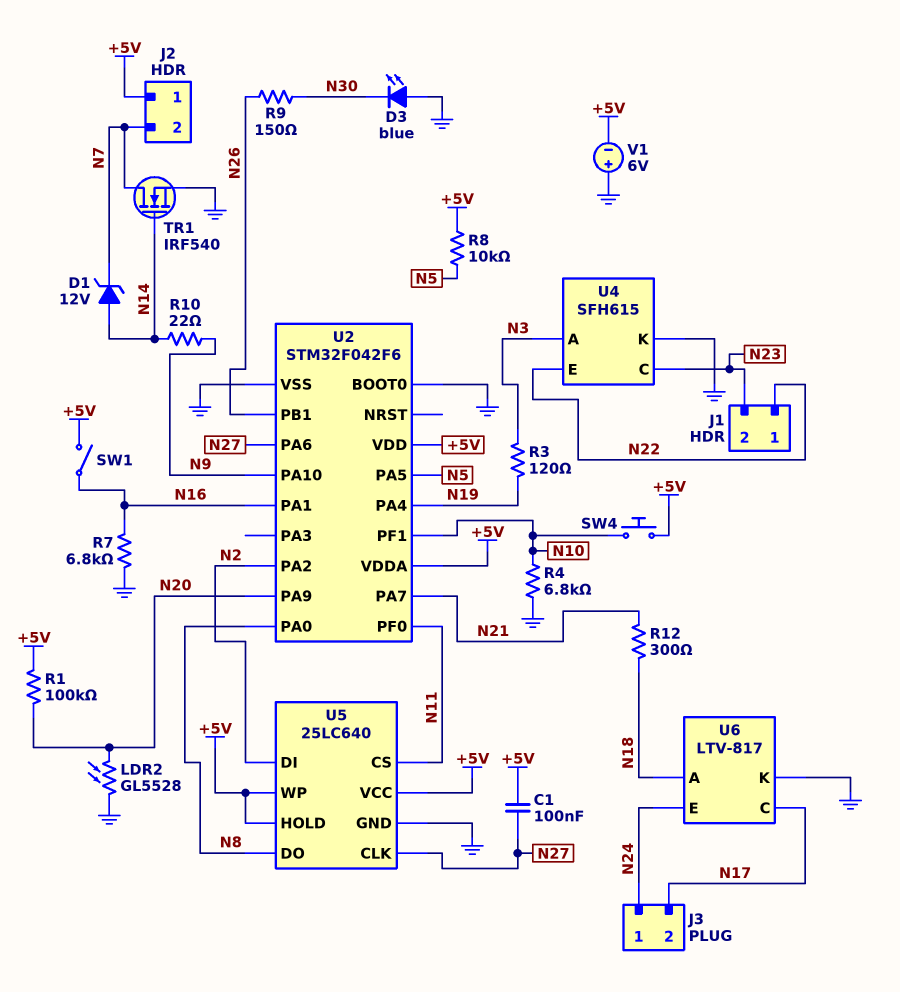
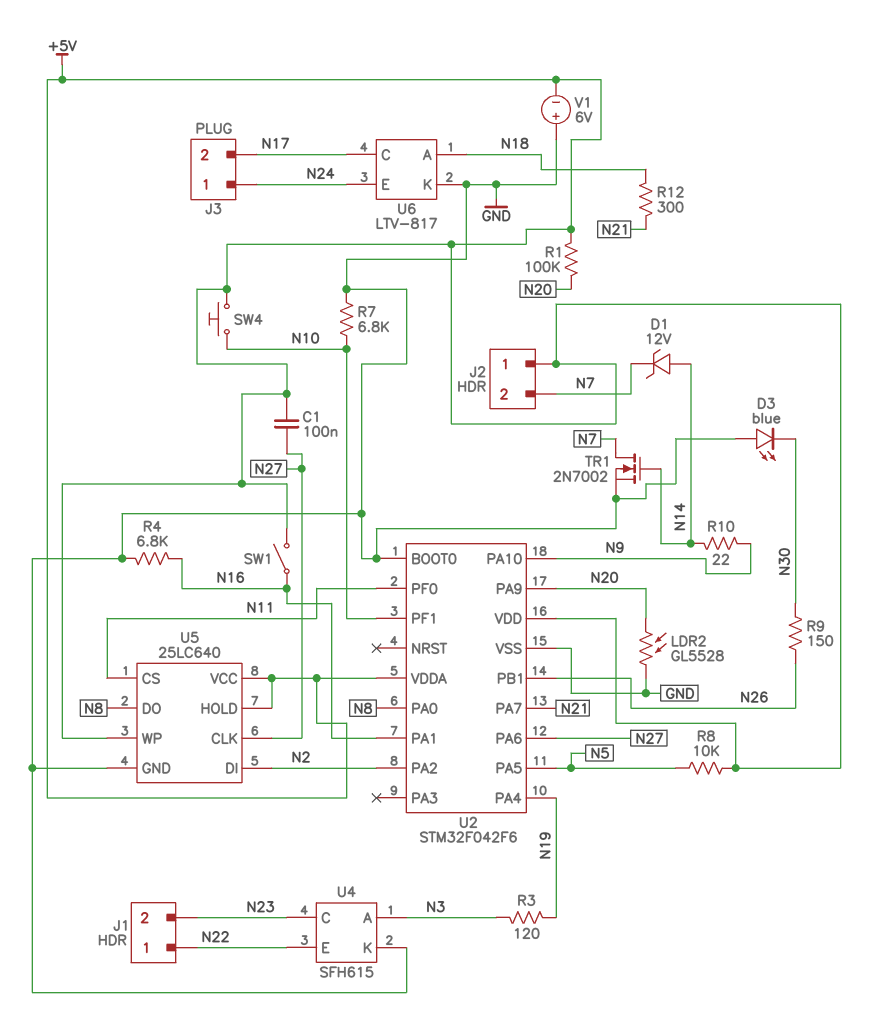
R4: 6.8k (GND, N10) -> 6.8k (GND, N16)
R7: 6.8k (GND, N16) -> 6.8k (GND, N10)
TR1: NMOS IRF540 (G N14, D N7, S GND) -> NMOS 2N7002 (G N14, D N7, S GND)

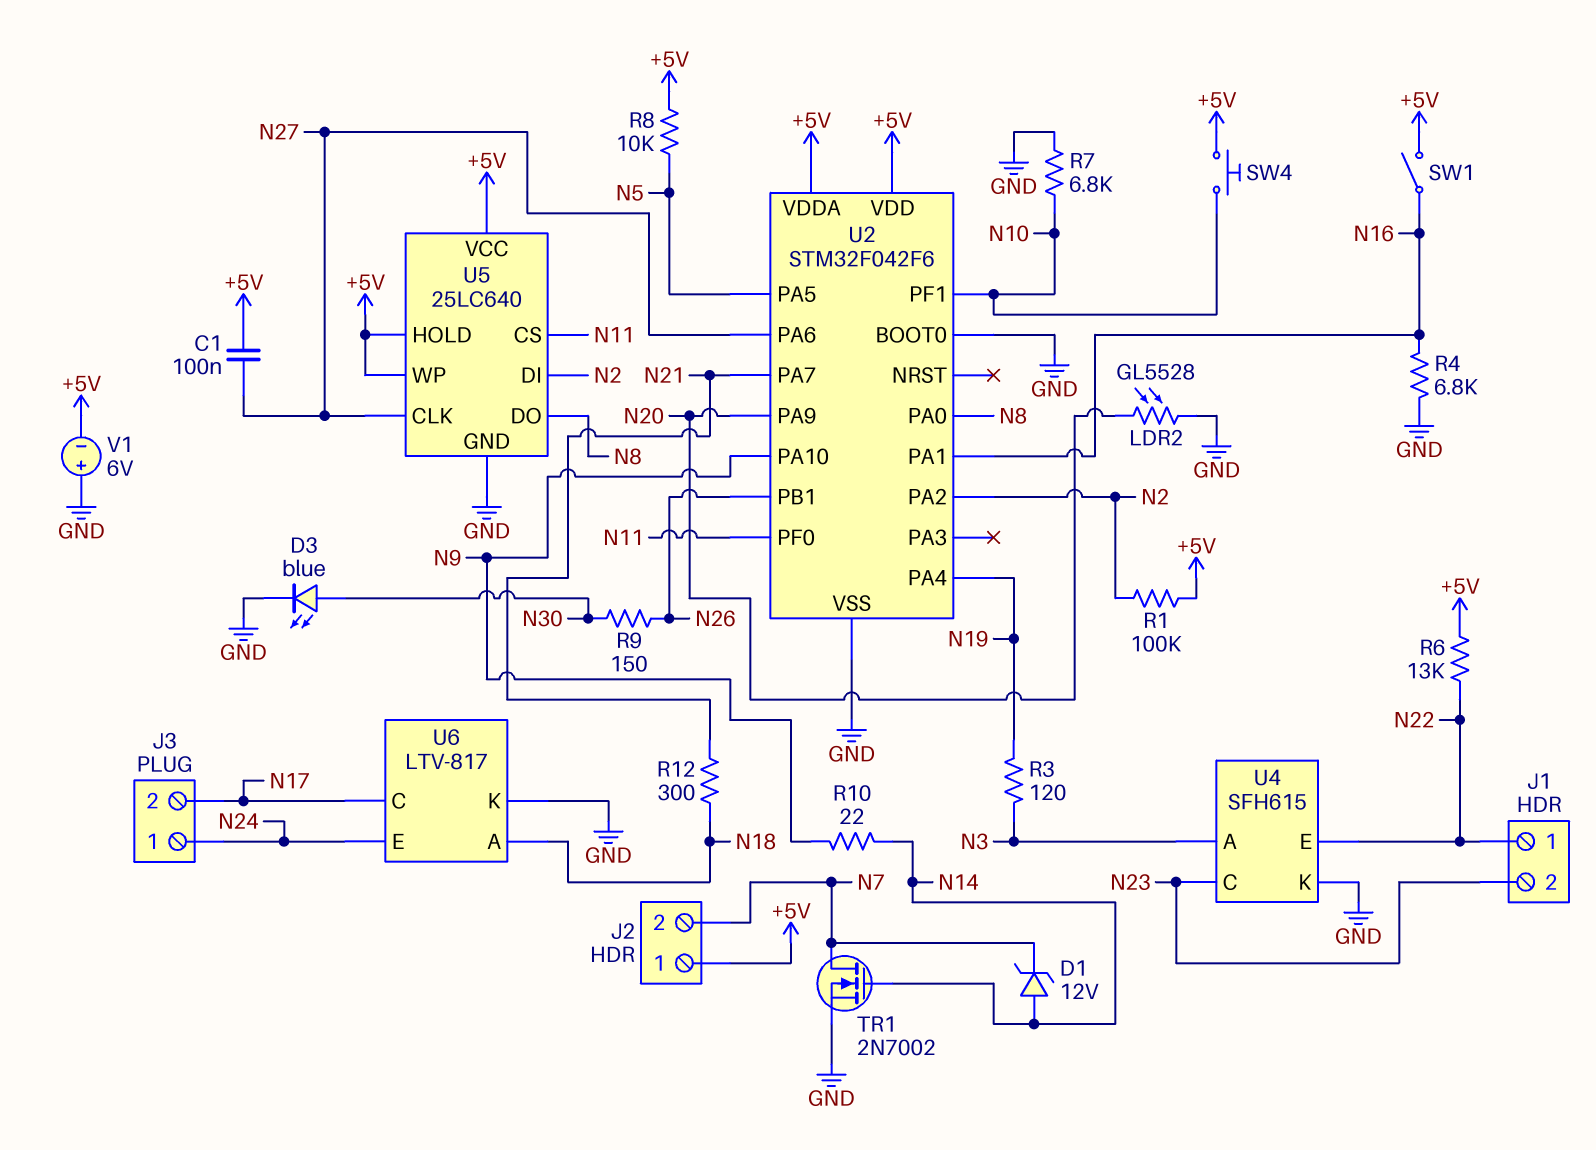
D3: LED blue (A GND, K N30) -> LED blue (A N30, K GND)
R1: 100k (+5V, N20) -> 100k (+5V, N2)
R6: none -> 13k (+5V, N22)

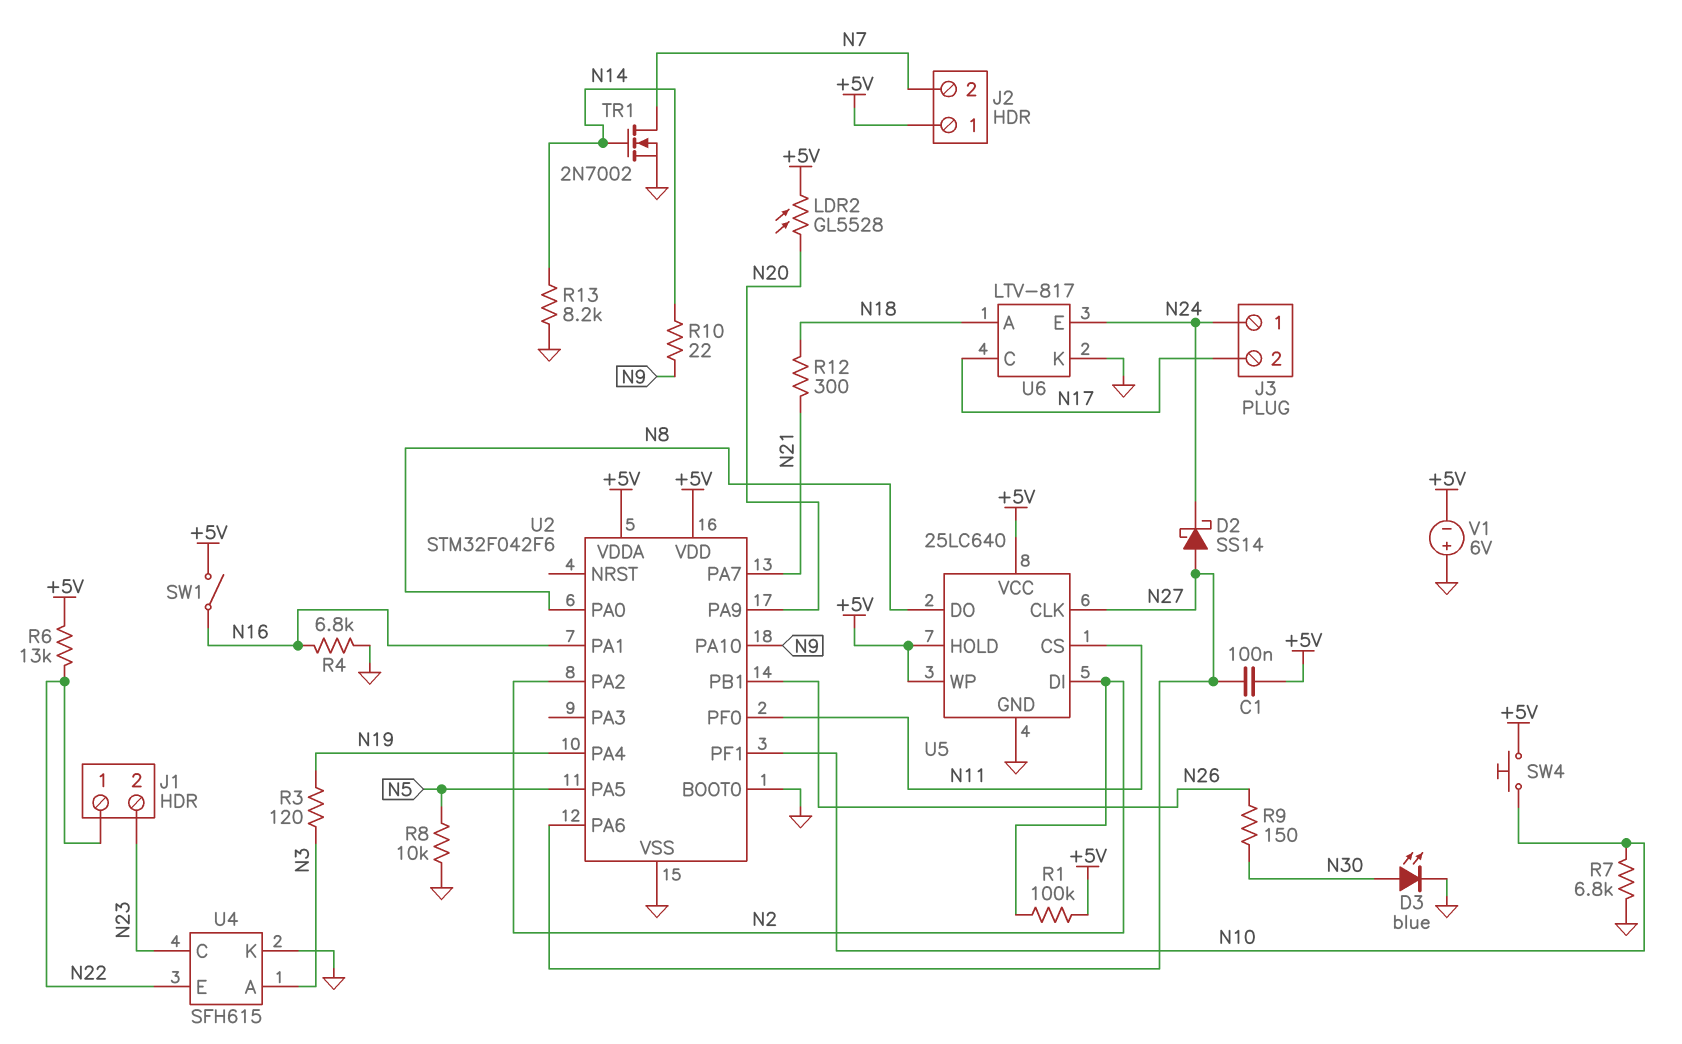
D1: zener 12V (A N14, K N7) -> none
D2: none -> schottky SS14 (A N27, K N24)
LDR2: GL5528 (GND, N20) -> GL5528 (+5V, N20)
R8: 10k (+5V, N5) -> 10k (GND, N5)
R13: none -> 8.2k (GND, N14)

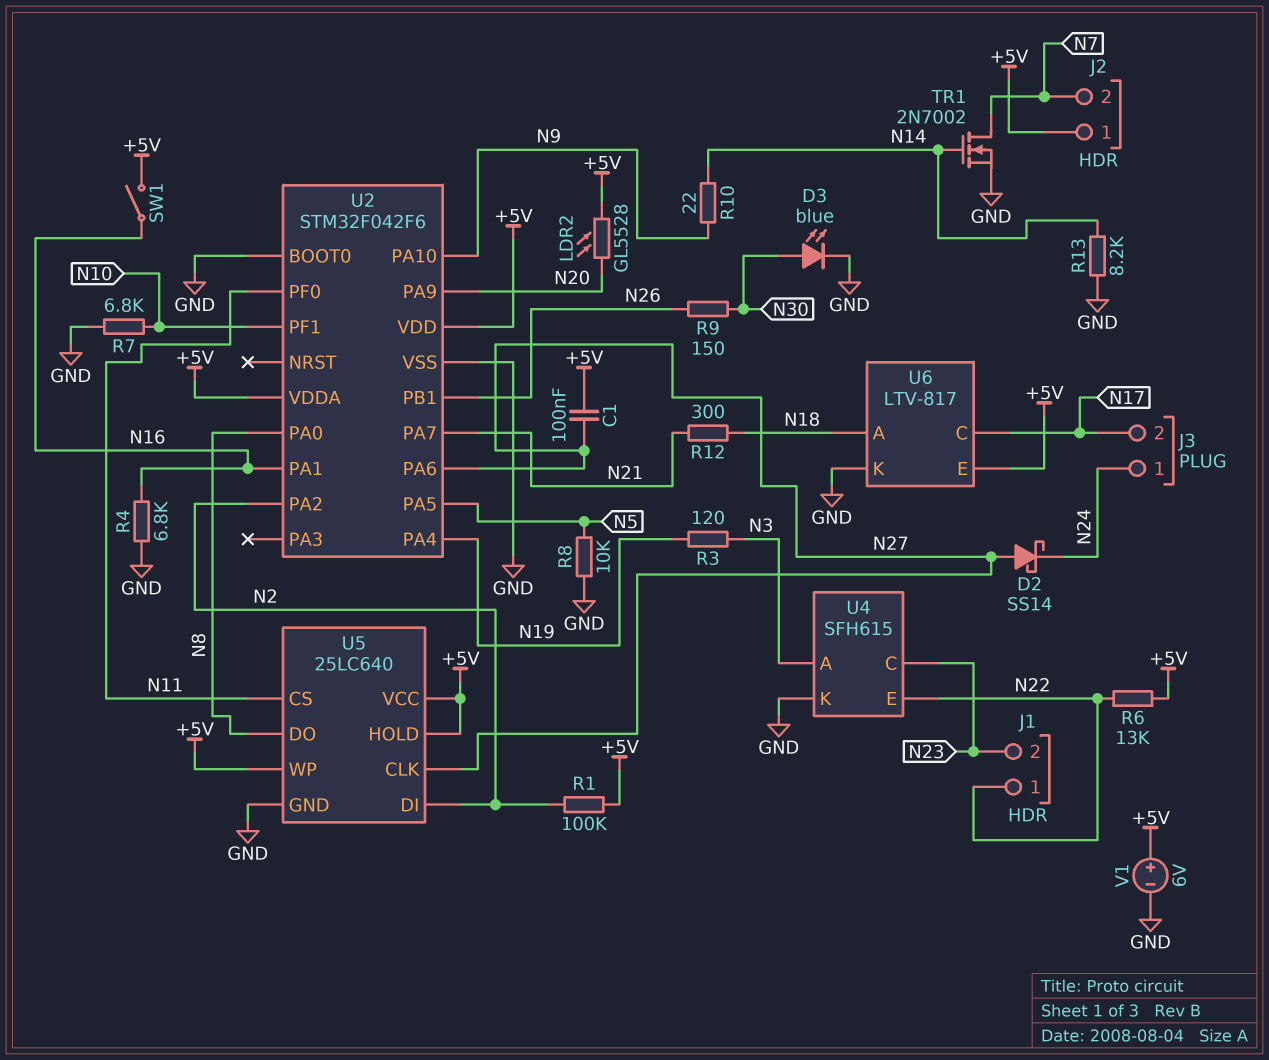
SW4: button (+5V, N10) -> none
U6 pin E: N24 -> +5V
V1: 6V (plus GND, minus +5V) -> 6V (plus +5V, minus GND)

